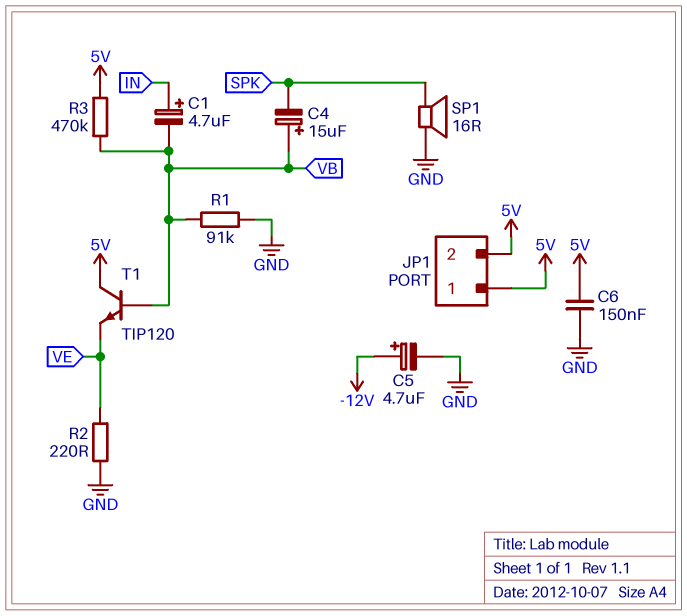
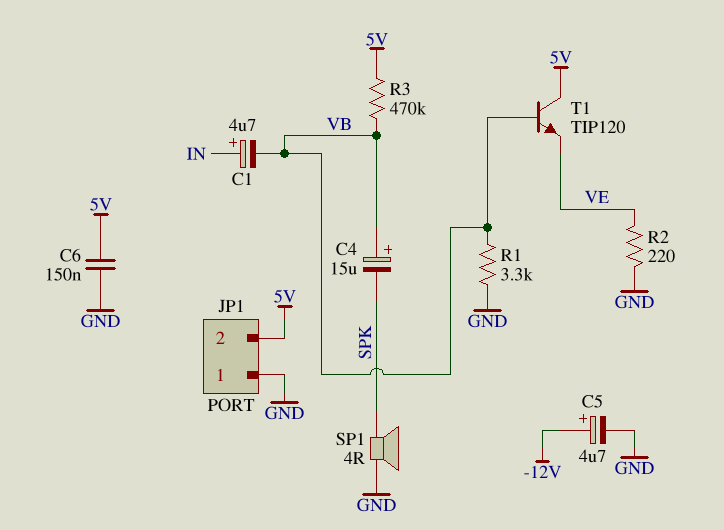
JP1 pin 1: 5V -> GND
R1: 91k (GND, VB) -> 3.3k (GND, VB)
SP1: speaker 16R (GND, SPK) -> speaker 4R (GND, SPK)

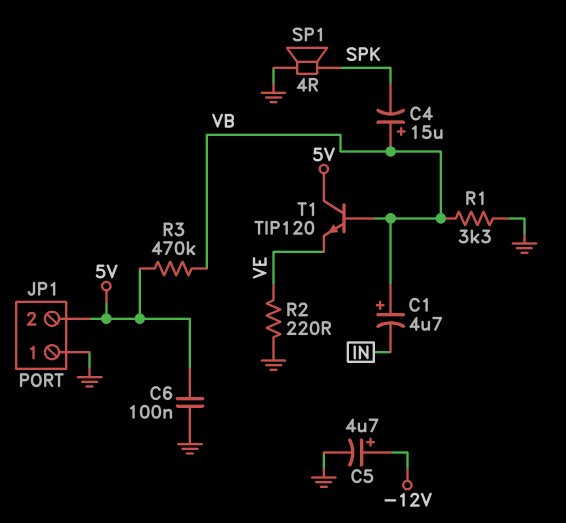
C1: 4.7uF (plus IN, minus VB) -> 4.7uF (plus VB, minus IN)
C6: 150nF (5V, GND) -> 100nF (5V, GND)

